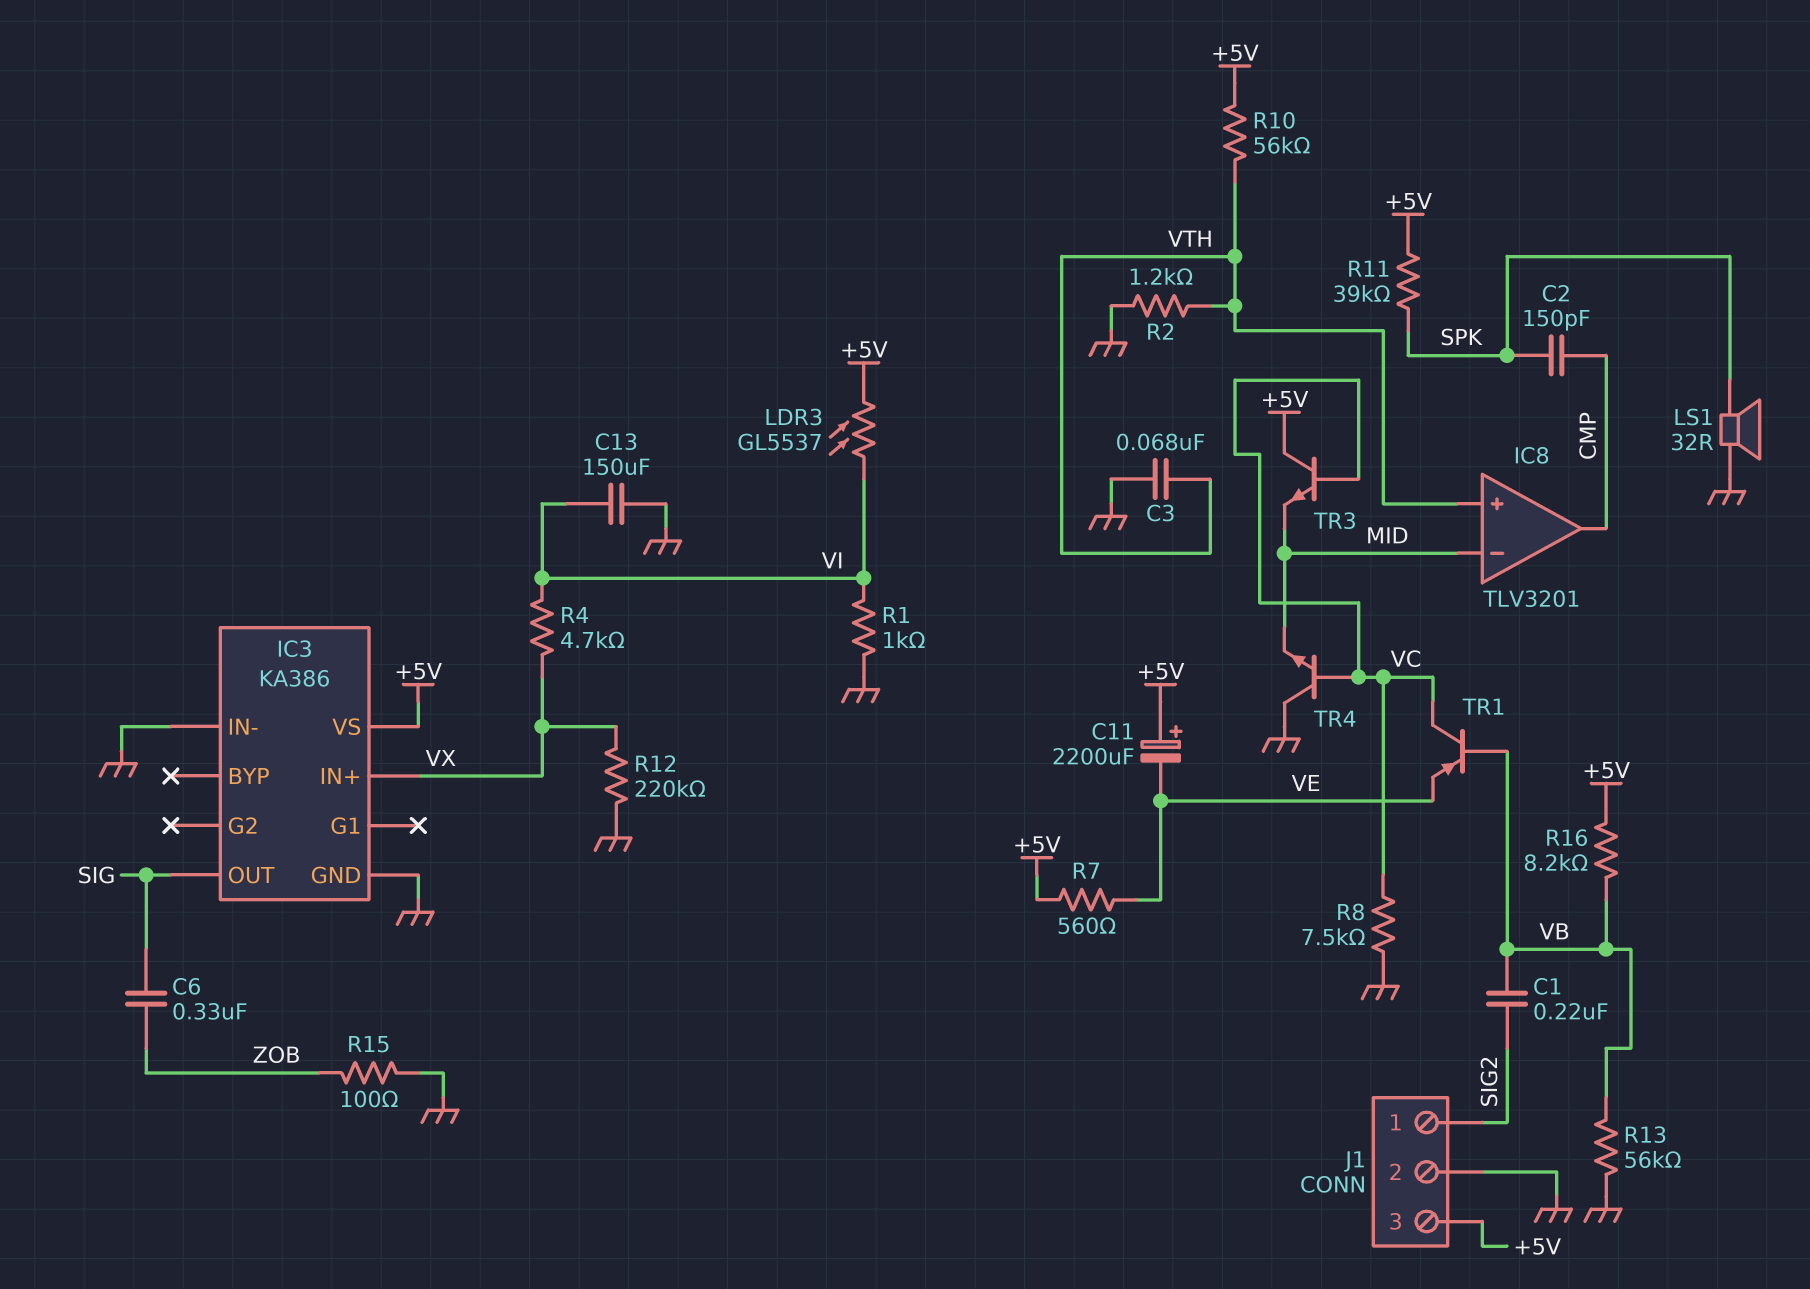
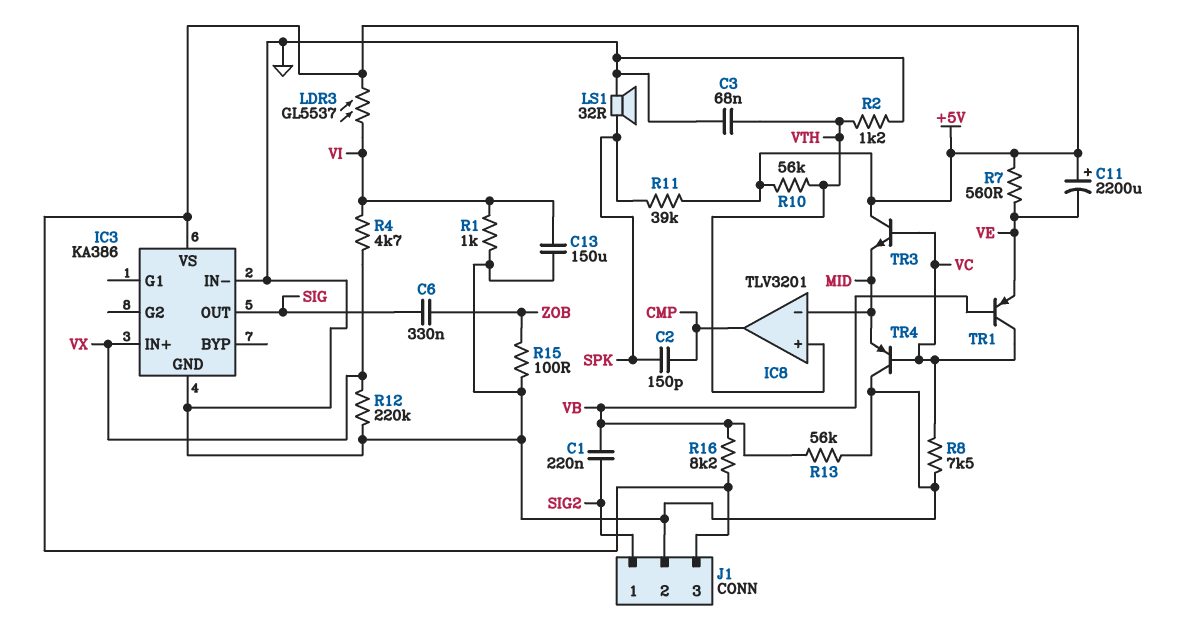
TR4: NPN (B VC, C GND, E MID) -> PNP (B VC, C GND, E MID)

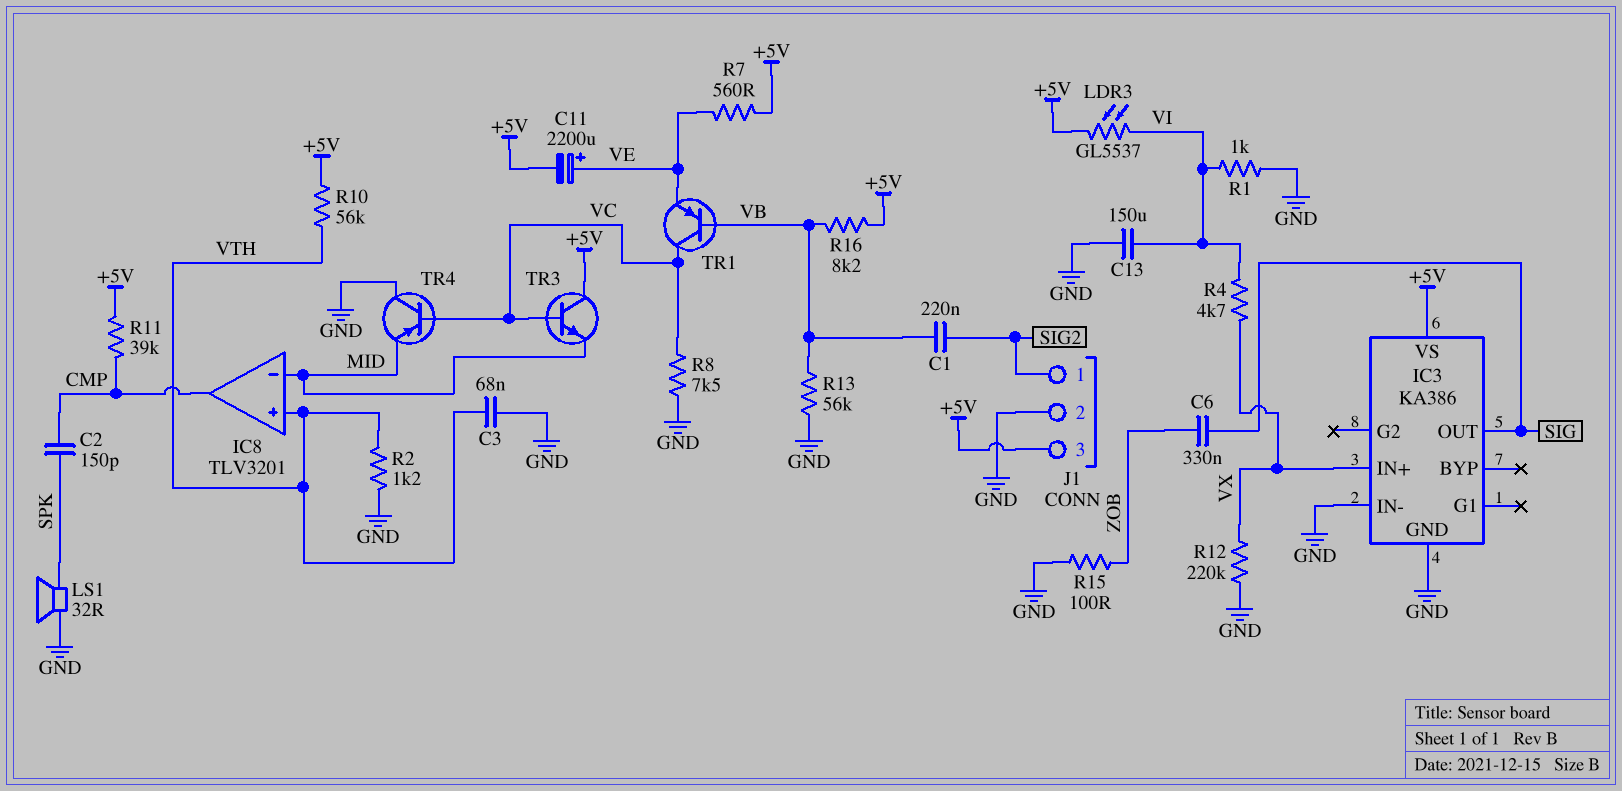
C11: 2200uF (plus +5V, minus VE) -> 2200uF (plus VE, minus +5V)
R11: 39k (+5V, SPK) -> 39k (+5V, CMP)

